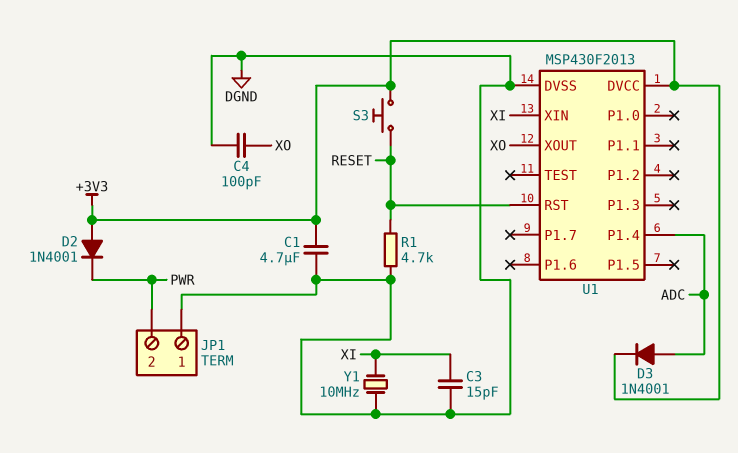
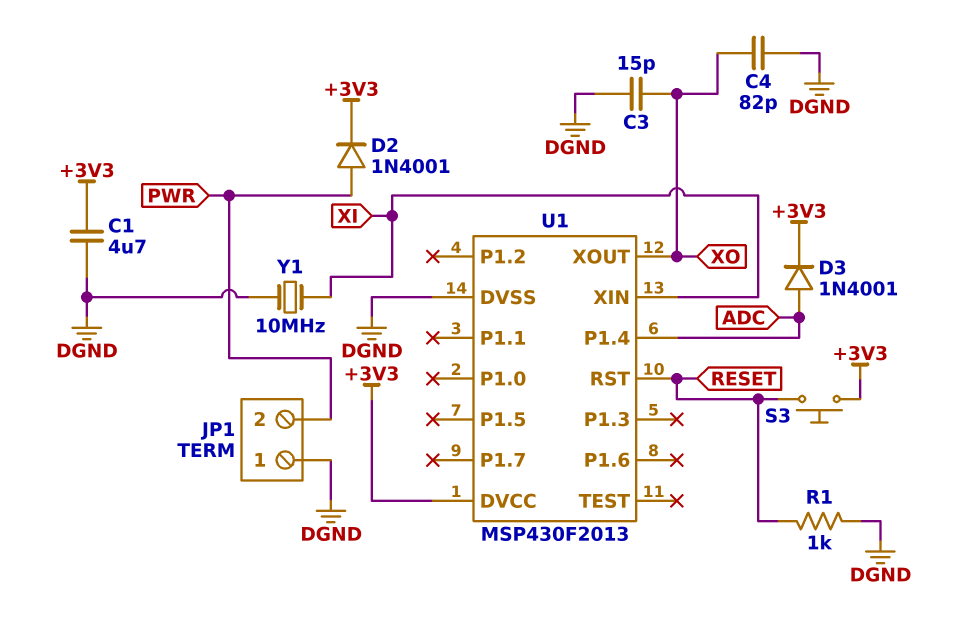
C3: 15pF (DGND, XI) -> 15pF (DGND, XO)
C4: 100pF (DGND, XO) -> 82pF (DGND, XO)
D2: diode 1N4001 (A +3V3, K PWR) -> diode 1N4001 (A PWR, K +3V3)
R1: 4.7k (DGND, RESET) -> 1k (DGND, RESET)

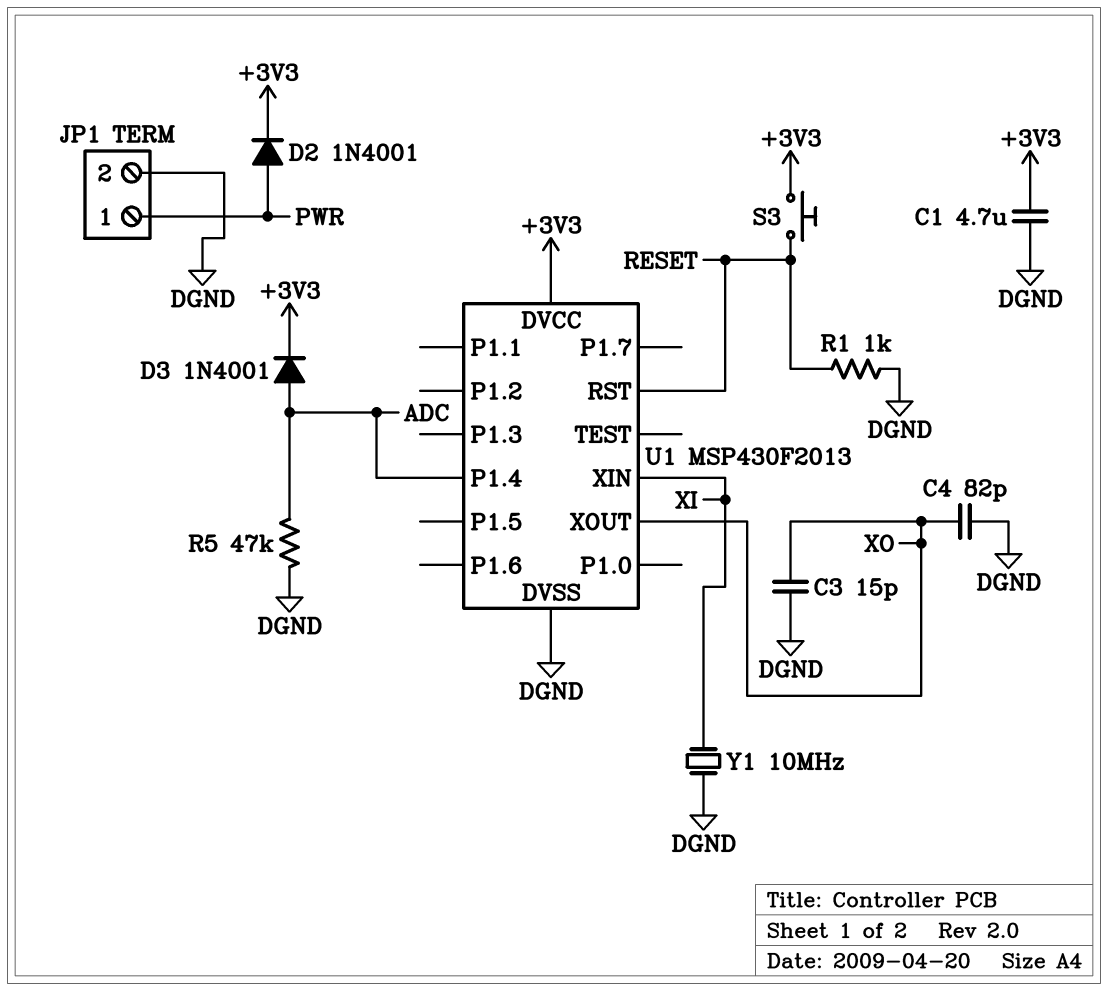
JP1 pin 1: DGND -> PWR
JP1 pin 2: PWR -> DGND
R5: none -> 47k (ADC, DGND)

